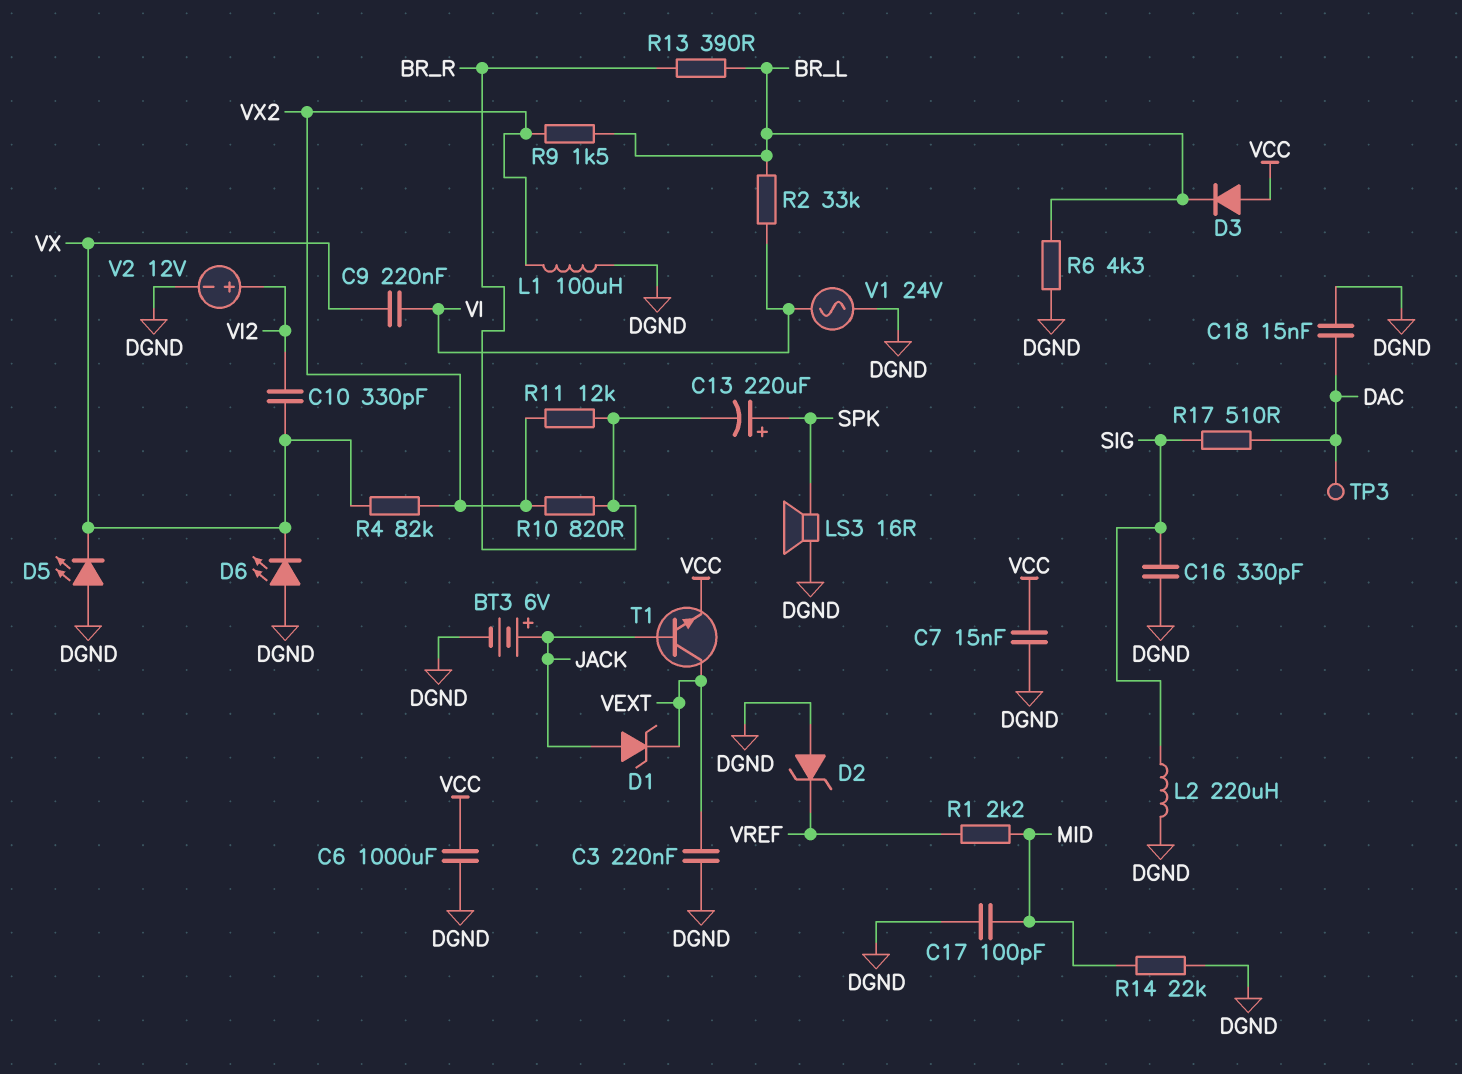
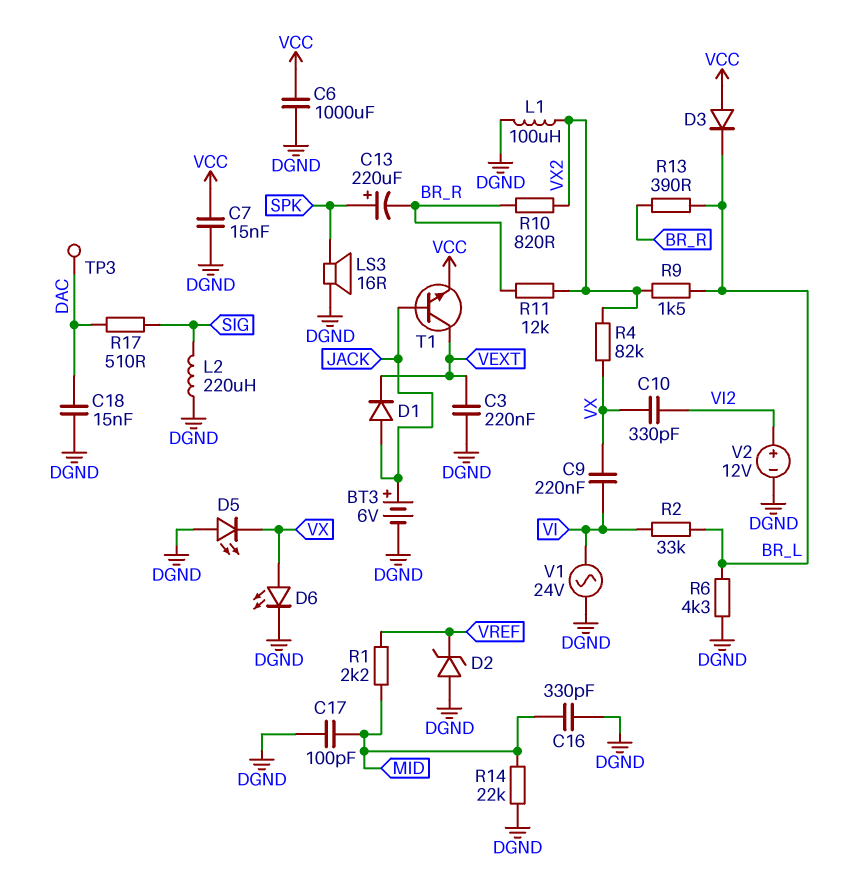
C16: 330pF (DGND, SIG) -> 330pF (DGND, MID)
D1: zener (A JACK, K VEXT) -> diode (A JACK, K VEXT)
D6: LED (A DGND, K VX) -> LED (A VX, K DGND)

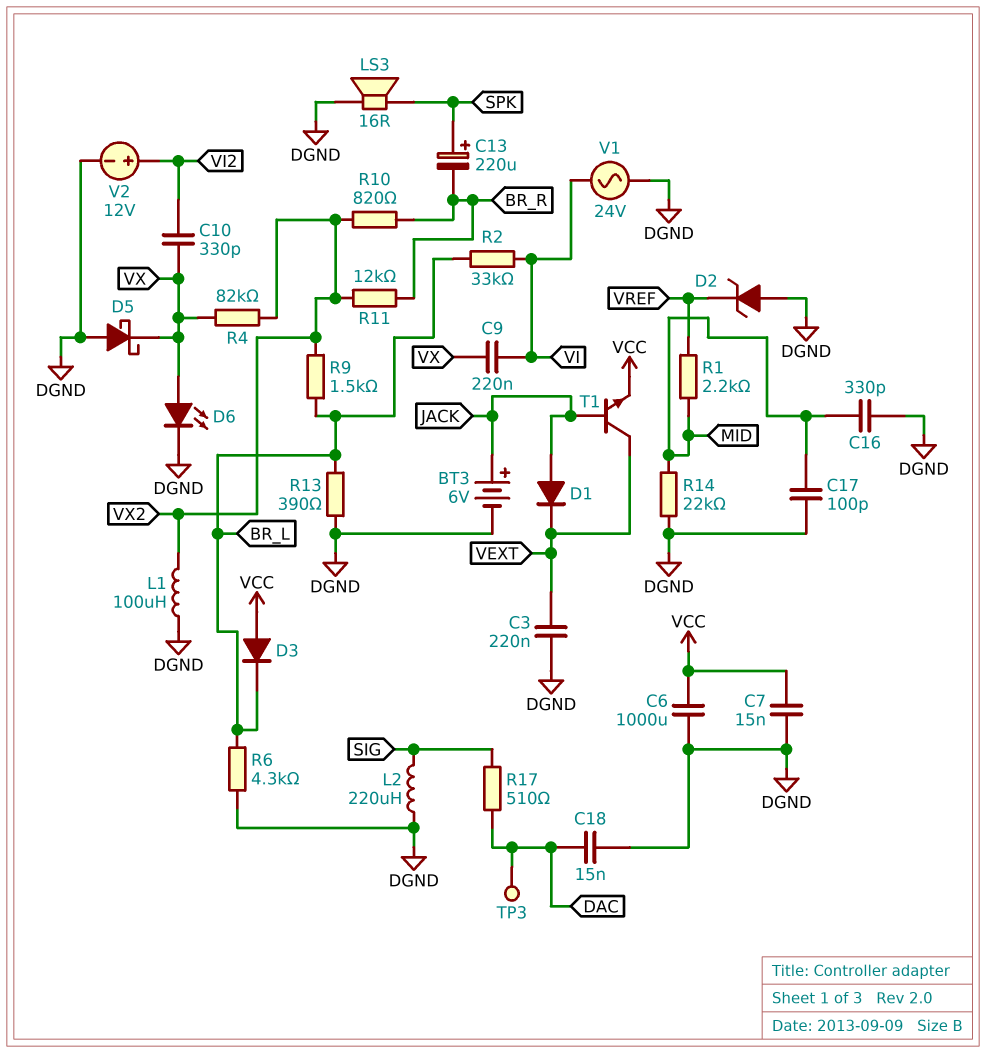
D5: LED (A DGND, K VX) -> schottky (A DGND, K VX)
R13: 390 (BR_L, BR_R) -> 390 (BR_L, DGND)

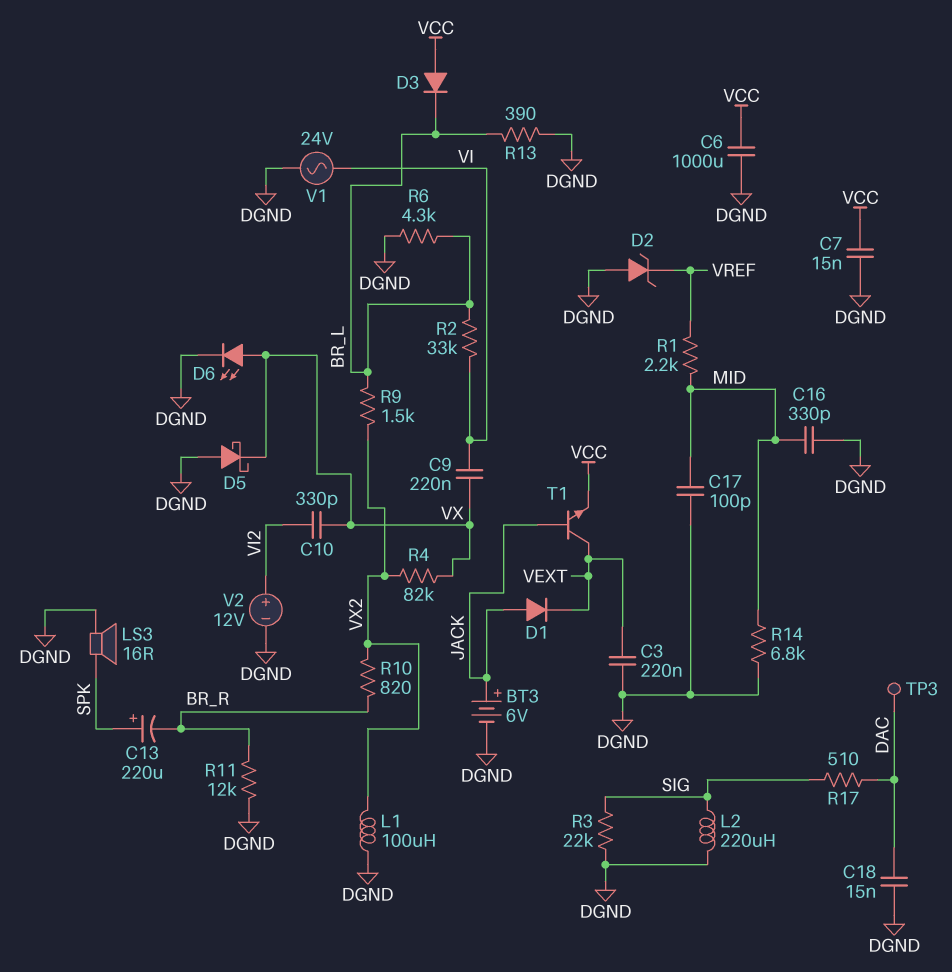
R3: none -> 22k (DGND, SIG)
R11: 12k (BR_R, VX2) -> 12k (BR_R, DGND)
R14: 22k (DGND, MID) -> 6.8k (DGND, MID)

